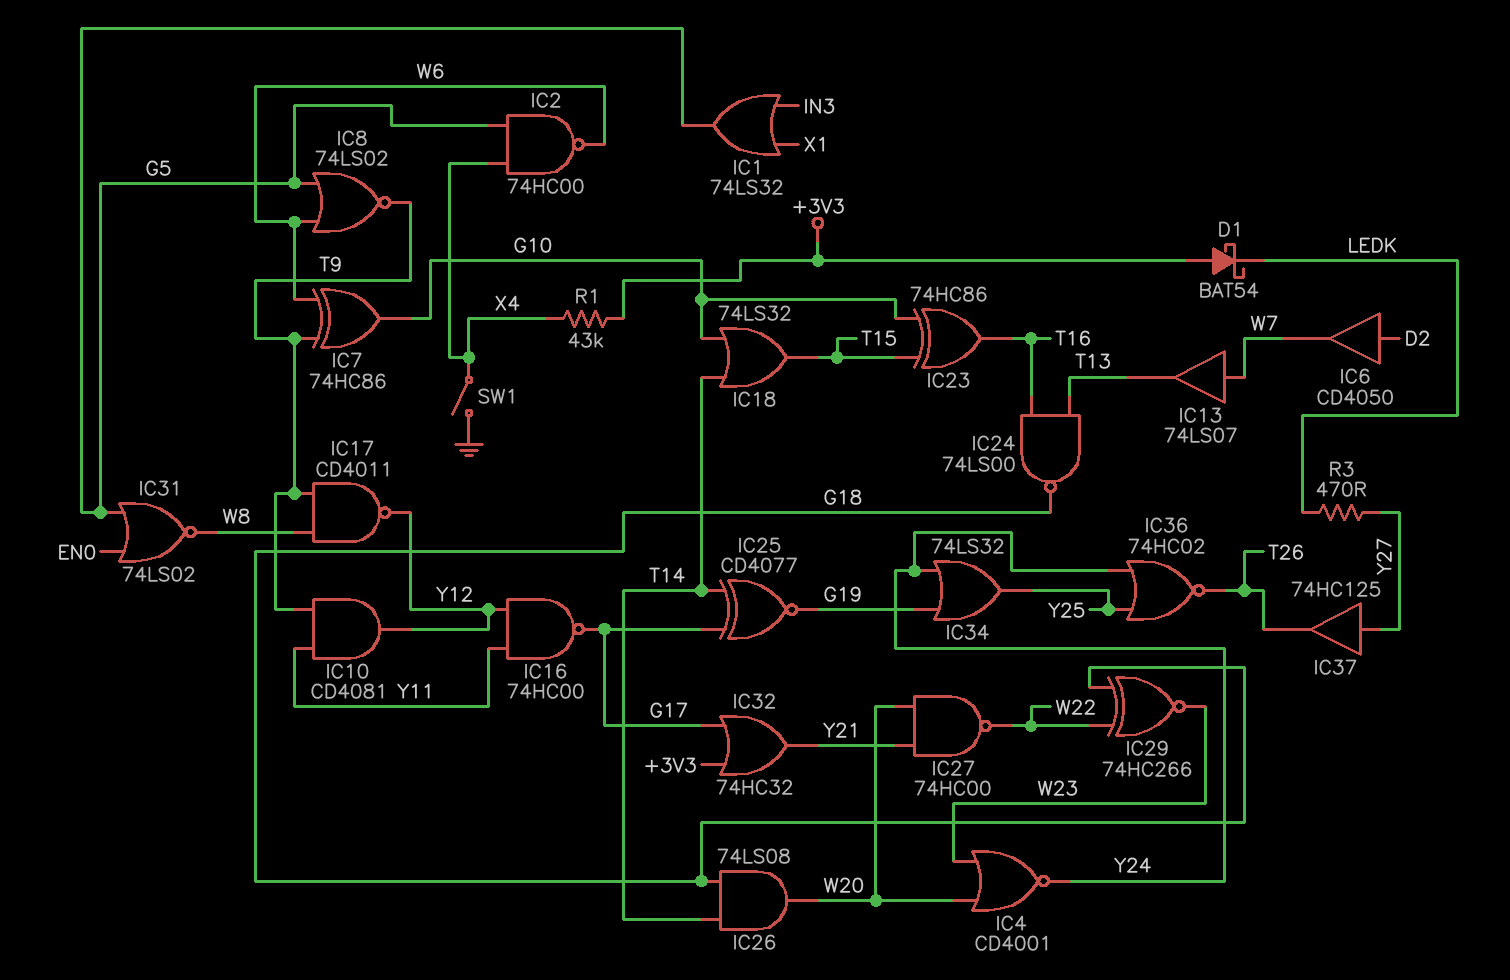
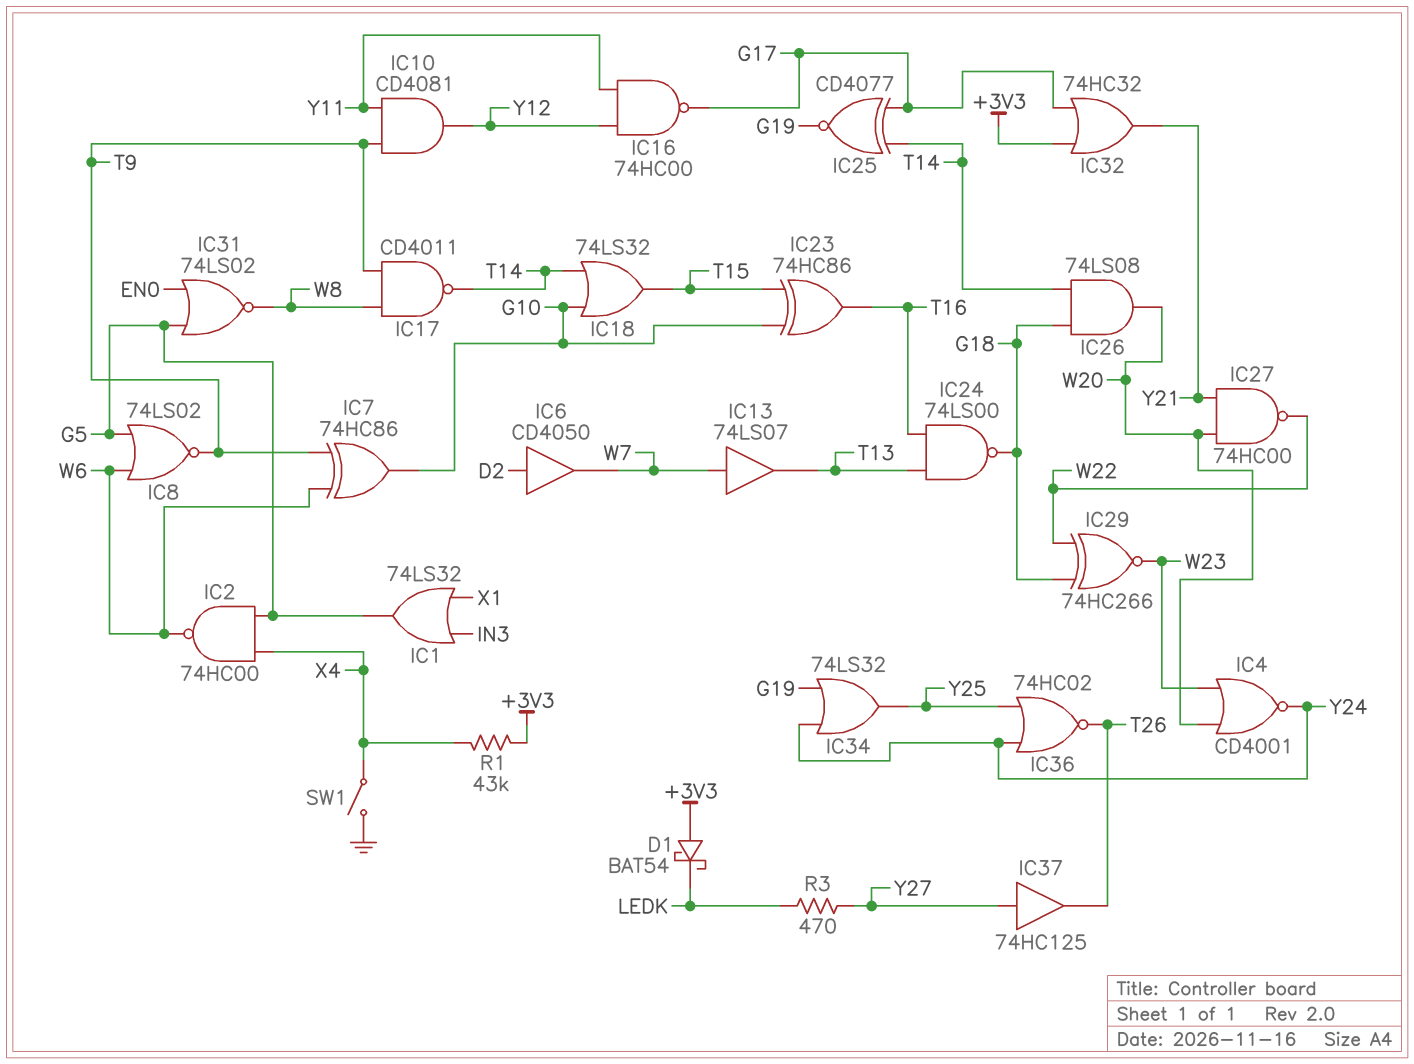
IC17: NAND CD4011 (in T9, in W8, out Y12) -> NAND CD4011 (in T9, in W8, out T14)

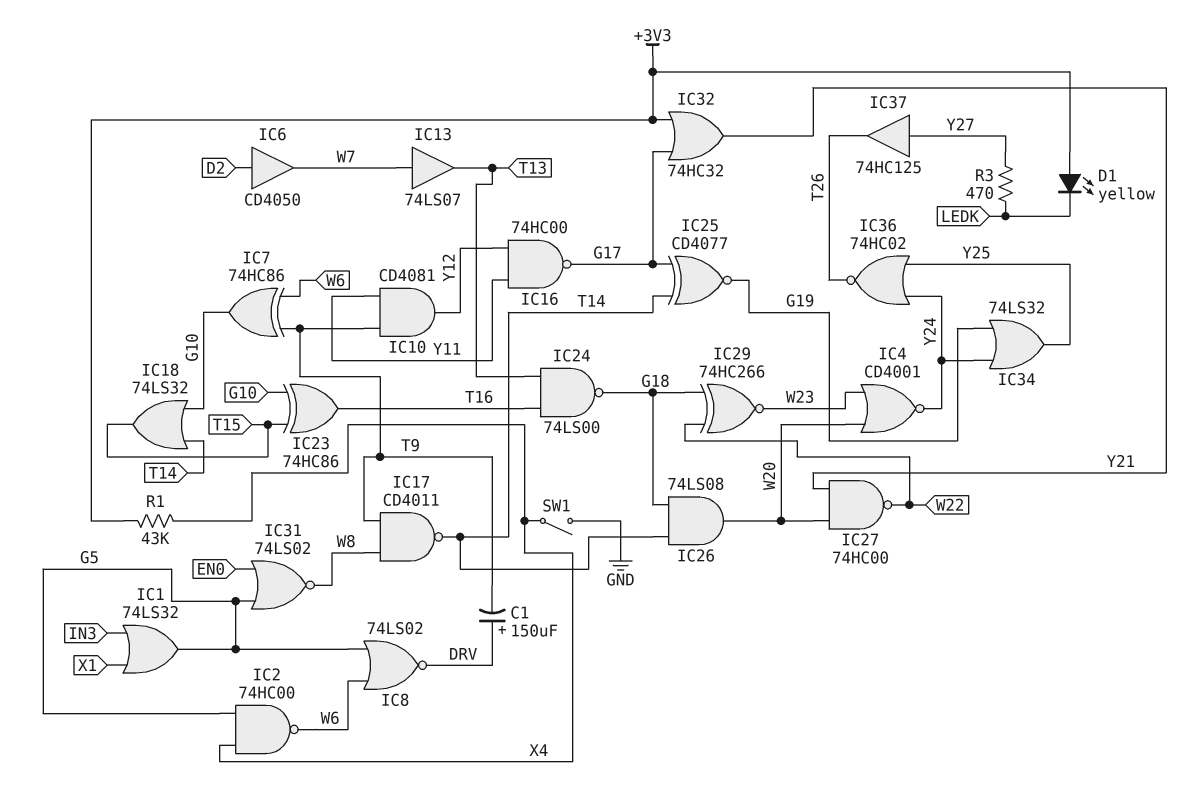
C1: none -> 150uF (plus DRV, minus T9)
D1: schottky BAT54 (A +3V3, K LEDK) -> LED yellow (A +3V3, K LEDK)
IC8: NOR 74LS02 (in G5, in W6, out T9) -> NOR 74LS02 (in G5, in W6, out DRV)

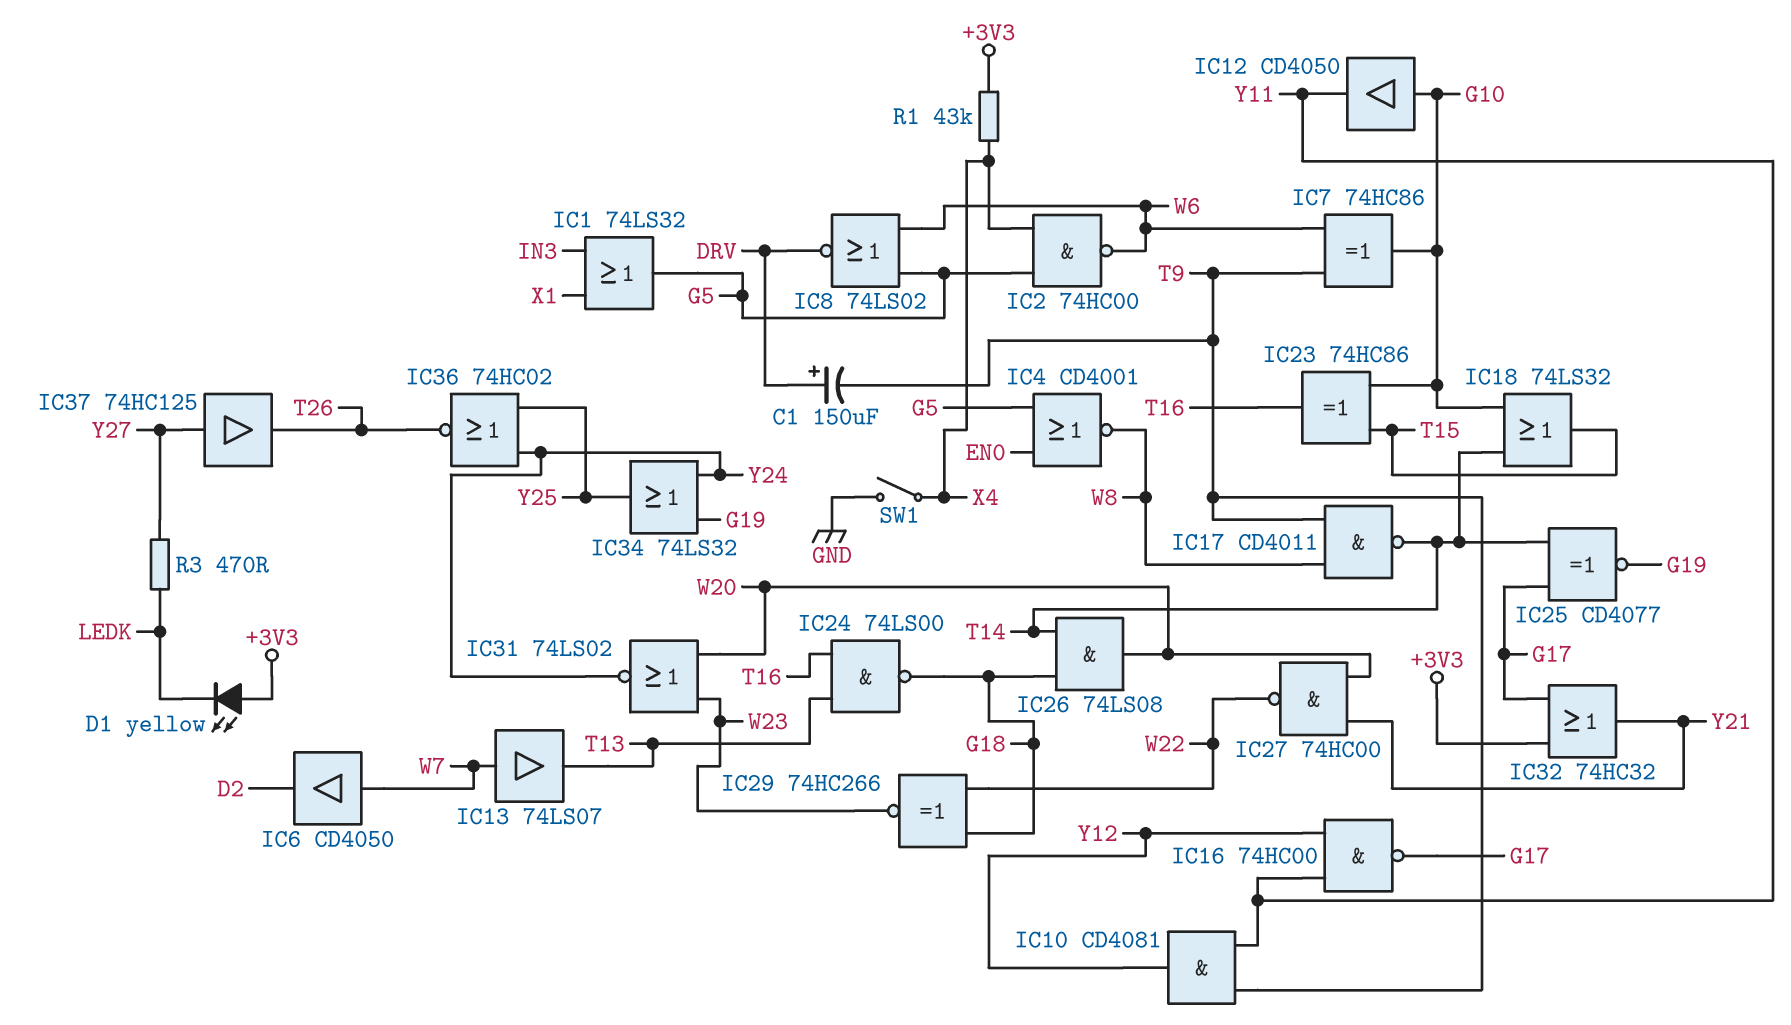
IC4: NOR CD4001 (in W20, in W23, out Y24) -> NOR CD4001 (in EN0, in G5, out W8)
IC6: buffer CD4050 (in D2, out W7) -> buffer CD4050 (in W7, out D2)
IC12: none -> buffer CD4050 (in G10, out Y11)
IC31: NOR 74LS02 (in EN0, in G5, out W8) -> NOR 74LS02 (in W20, in W23, out Y24)

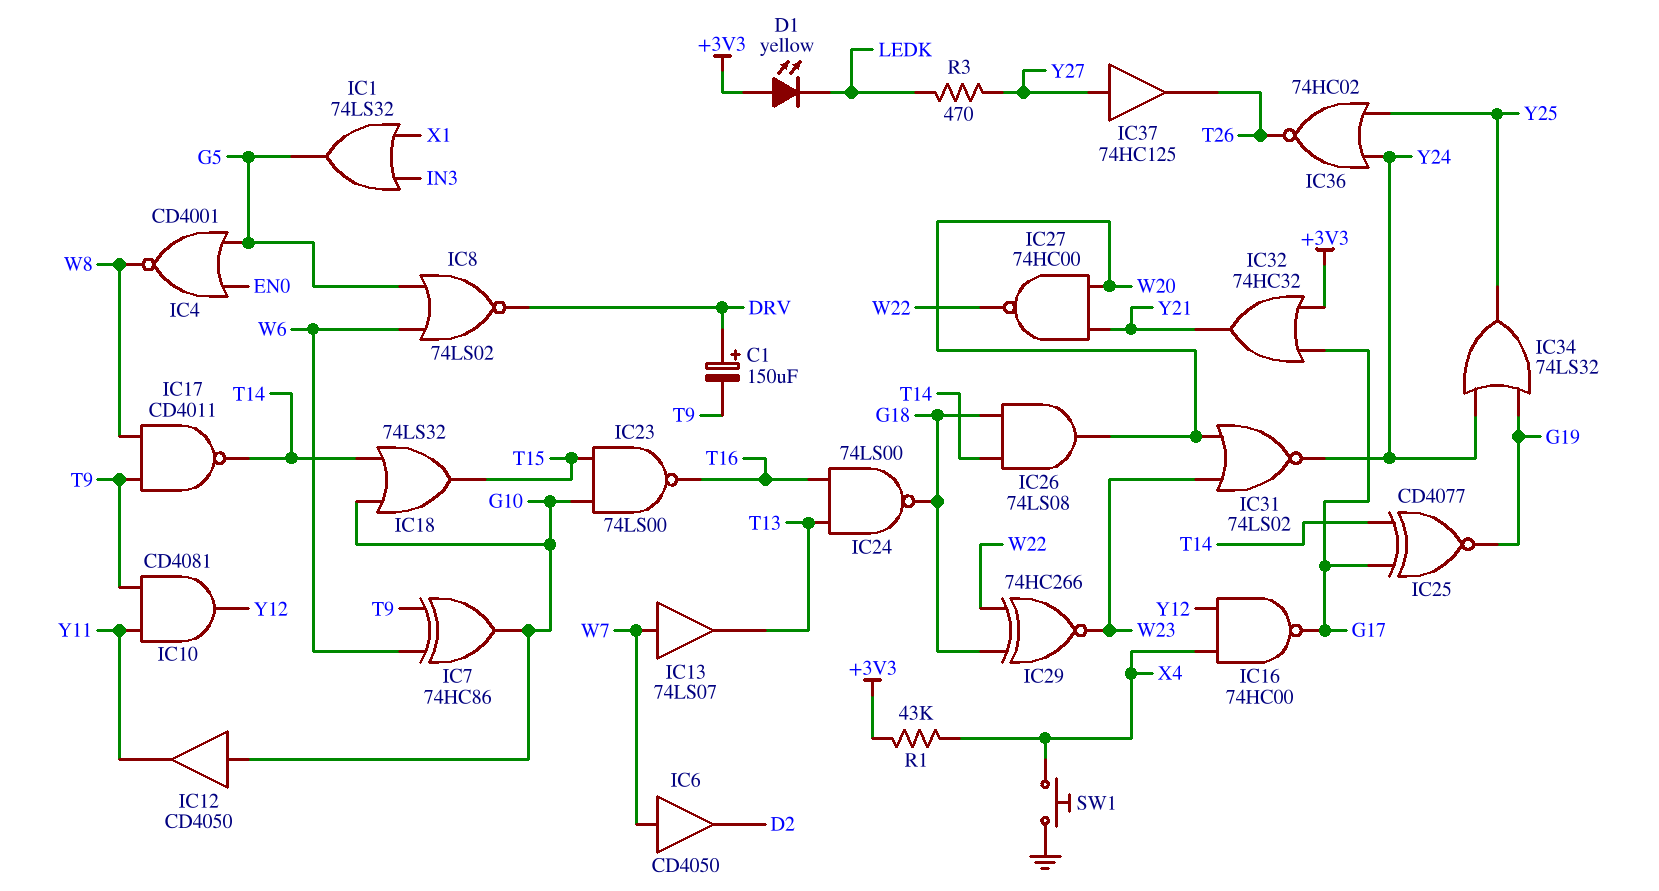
IC2: NAND 74HC00 (in G5, in X4, out W6) -> none
IC16: NAND 74HC00 (in Y11, in Y12, out G17) -> NAND 74HC00 (in X4, in Y12, out G17)
IC23: XOR 74HC86 (in G10, in T15, out T16) -> NAND 74LS00 (in G10, in T15, out T16)
SW1: switch (GND, X4) -> button (GND, X4)

